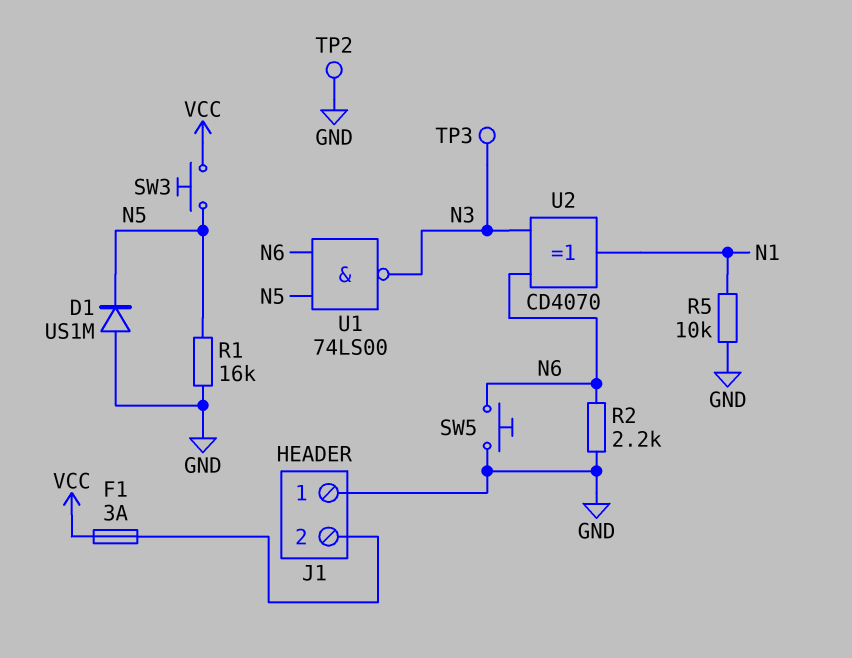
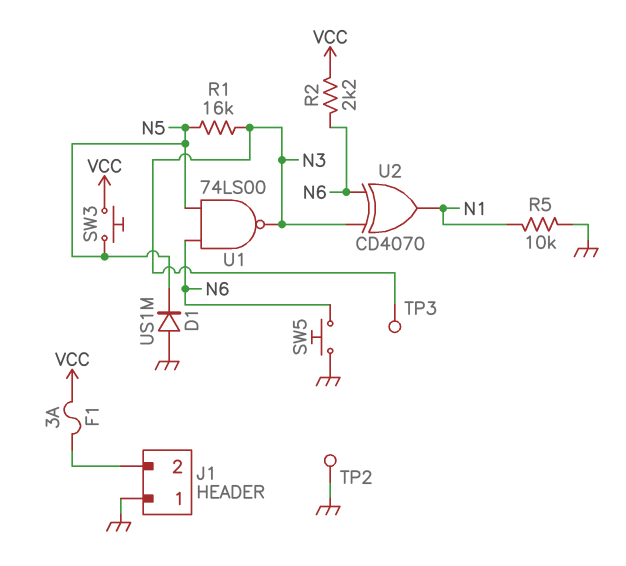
R1: 16k (GND, N5) -> 16k (N3, N5)
R2: 2.2k (GND, N6) -> 2.2k (N6, VCC)

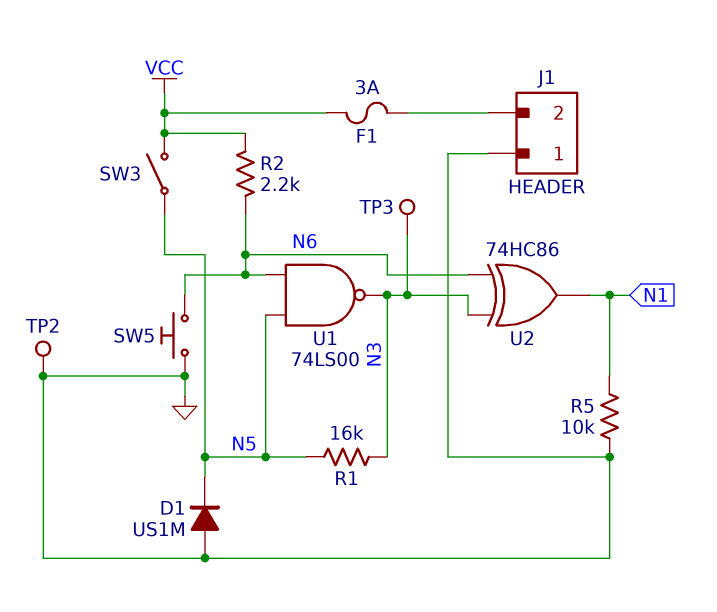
SW3: button (N5, VCC) -> switch (N5, VCC)
U2: XOR CD4070 (in N3, in N6, out N1) -> XOR 74HC86 (in N3, in N6, out N1)

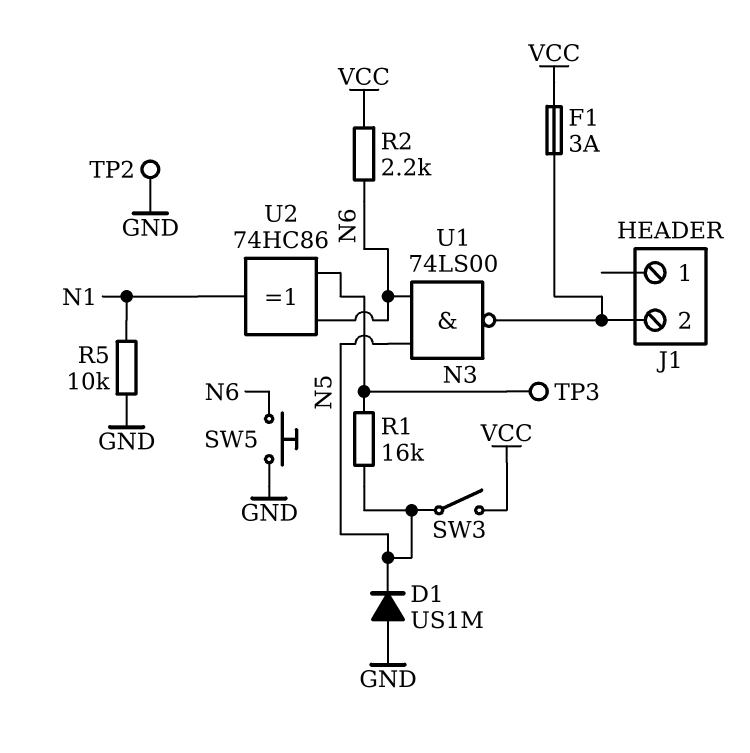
J1 pin 1: GND -> none
U1: NAND 74LS00 (in N5, in N6, out N3) -> NAND 74LS00 (in N5, in N6, out J1/2)

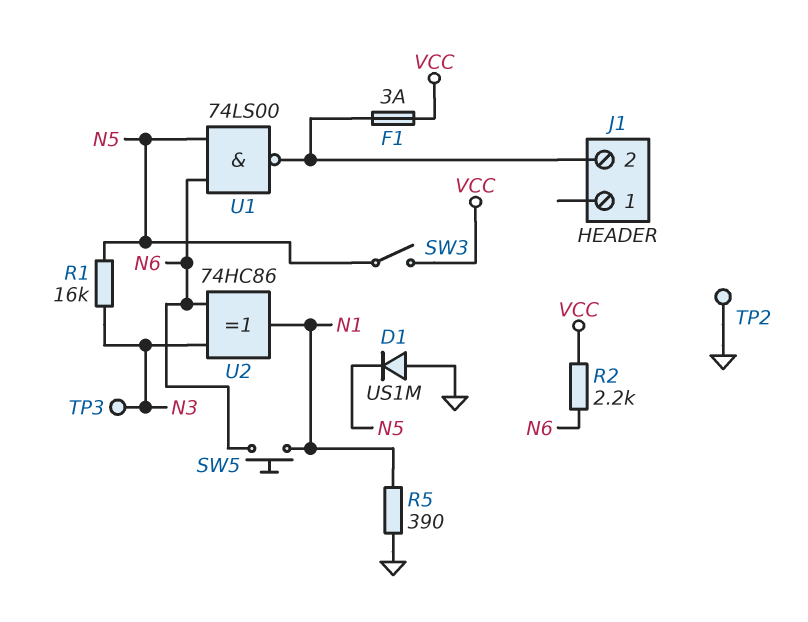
R5: 10k (GND, N1) -> 390 (GND, N1)
SW5: button (GND, N6) -> button (N1, N6)

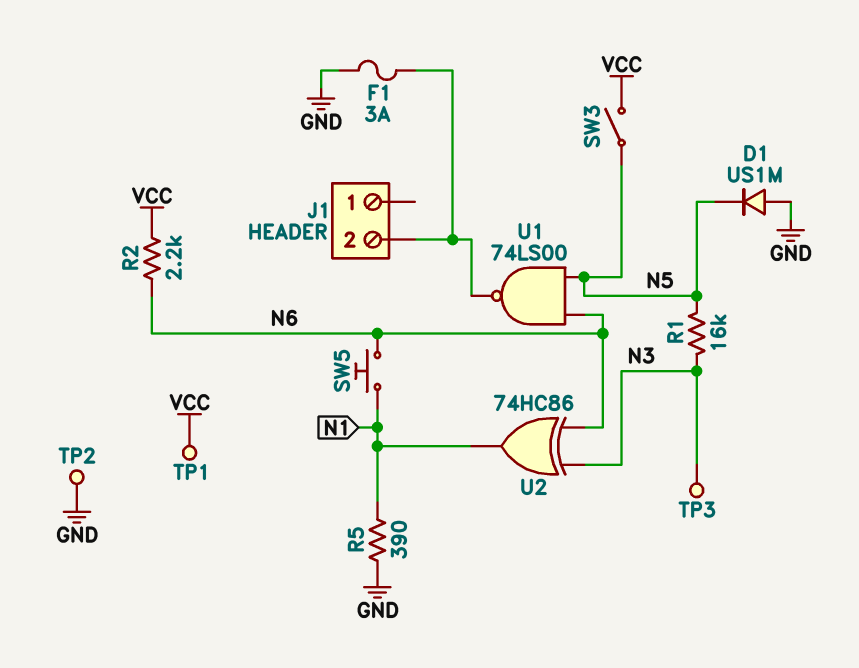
F1: 3A (J1/2, VCC) -> 3A (GND, J1/2)
TP1: none -> test point (VCC)

